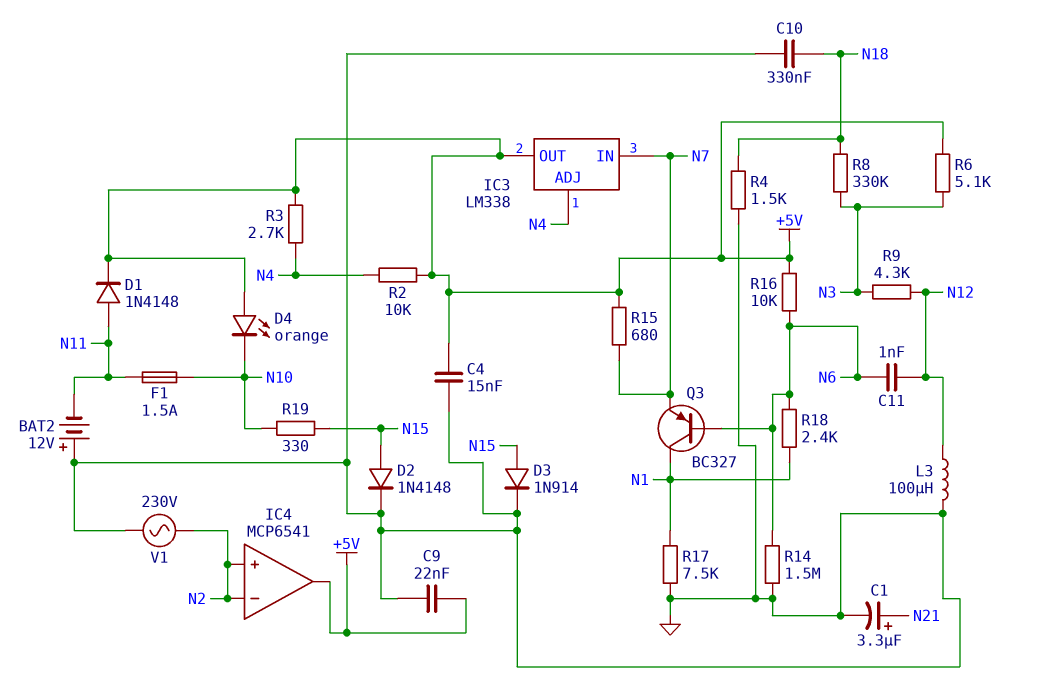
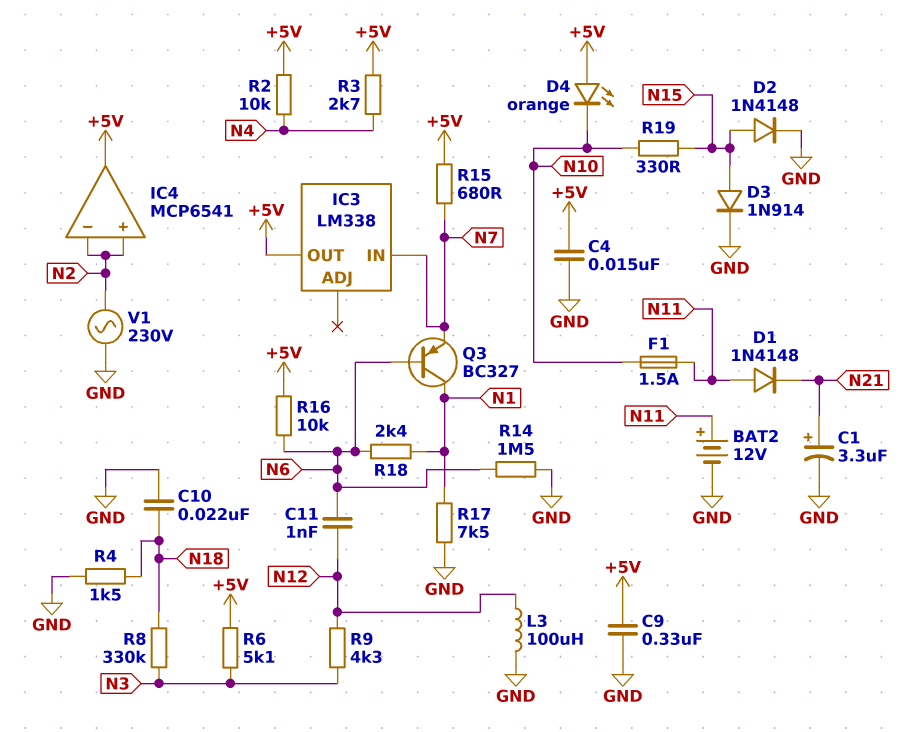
BAT2: 12V (plus GND, minus N11) -> 12V (plus N11, minus GND)
C9: 22nF (+5V, GND) -> 330nF (+5V, GND)
C10: 330nF (GND, N18) -> 22nF (GND, N18)
D1: diode 1N4148 (A N11, K +5V) -> diode 1N4148 (A N11, K N21)
IC3 pin ADJ: N4 -> none

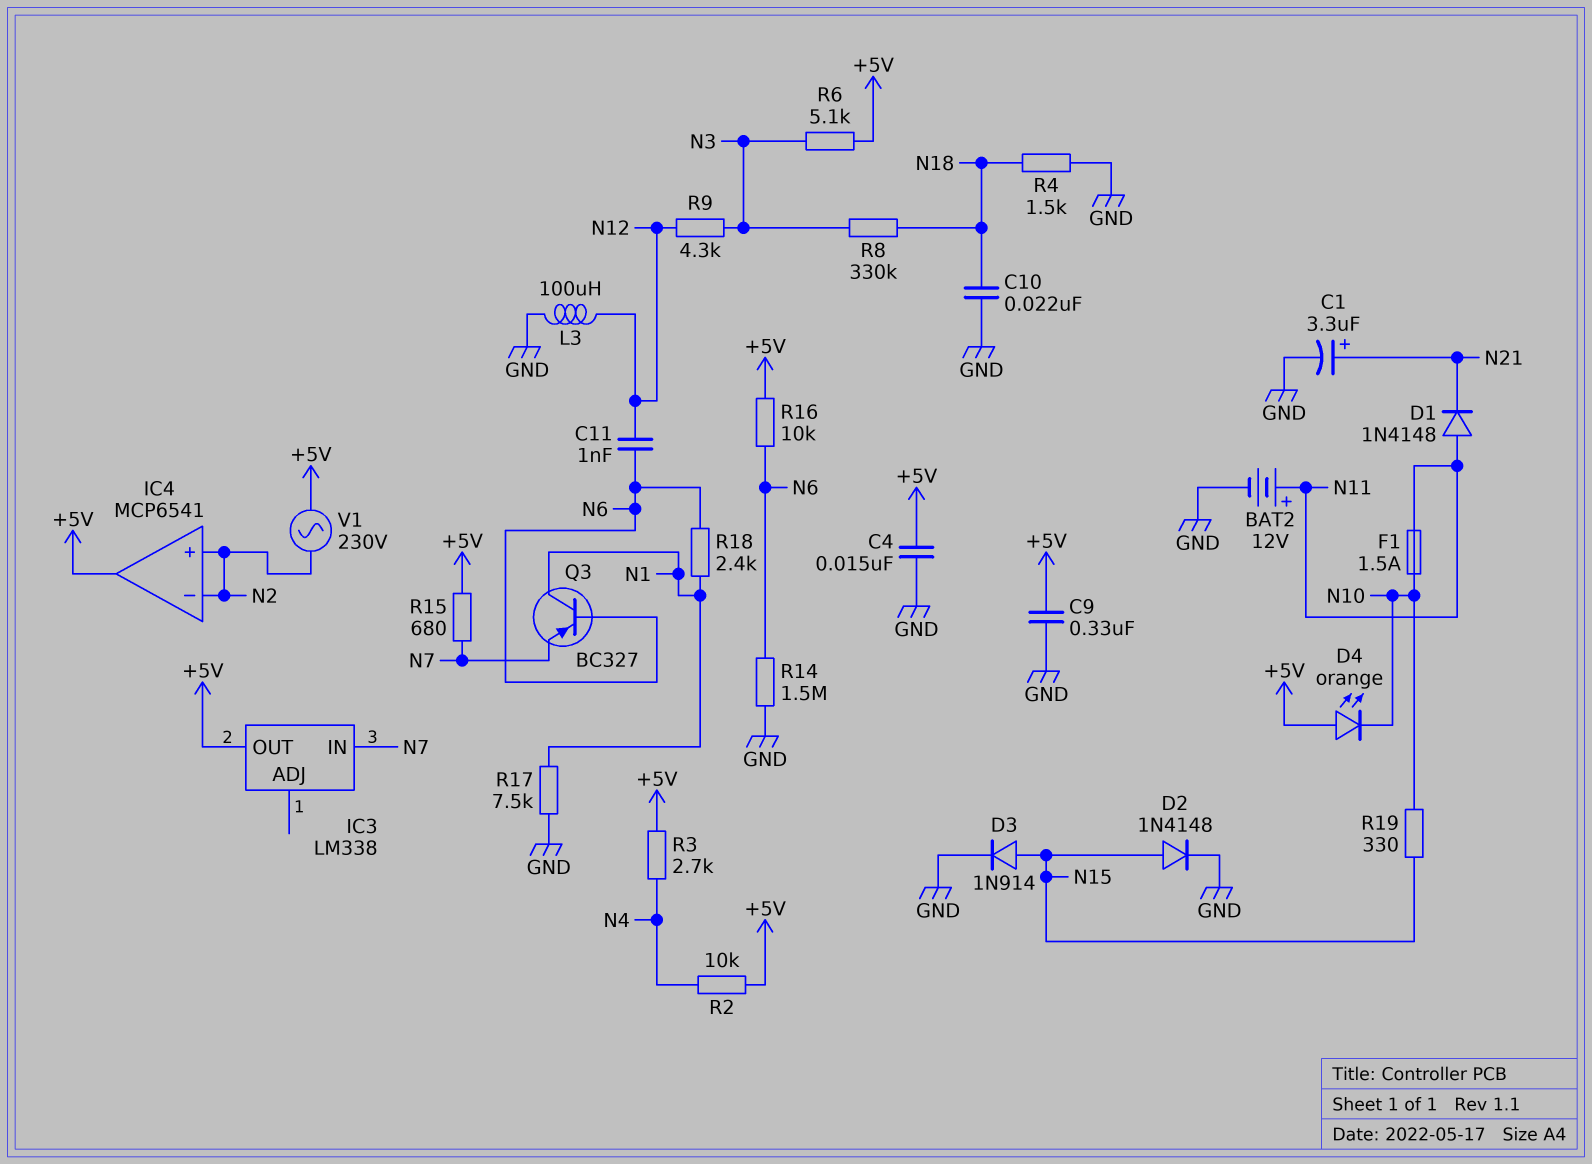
V1: AC 230V (GND, N2) -> AC 230V (+5V, N2)

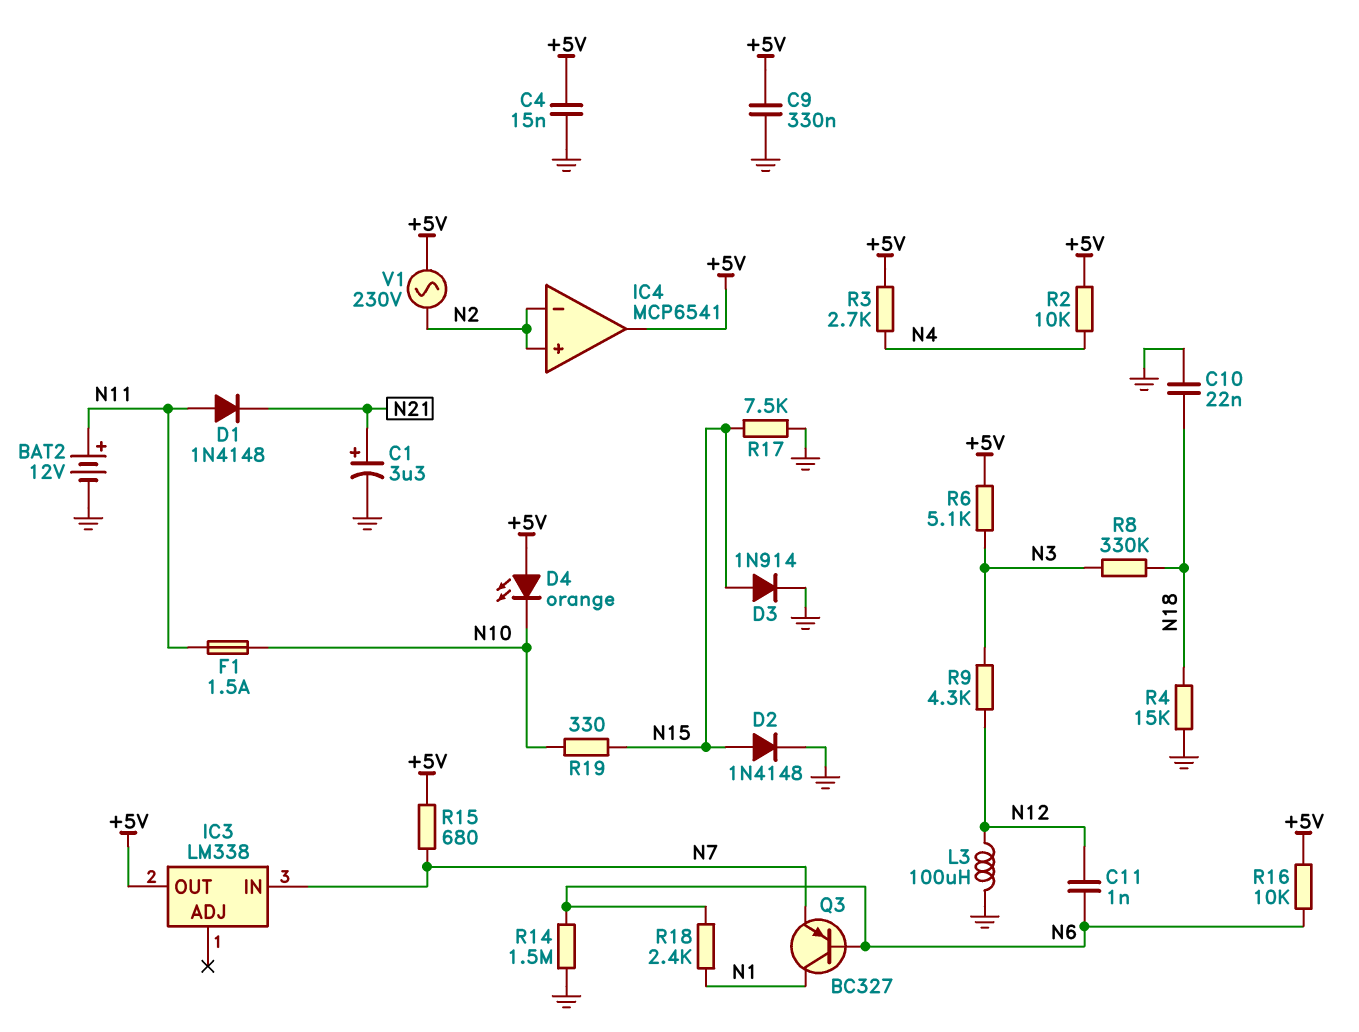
R4: 1.5k (GND, N18) -> 15k (GND, N18)
R17: 7.5k (GND, N1) -> 7.5k (GND, N15)

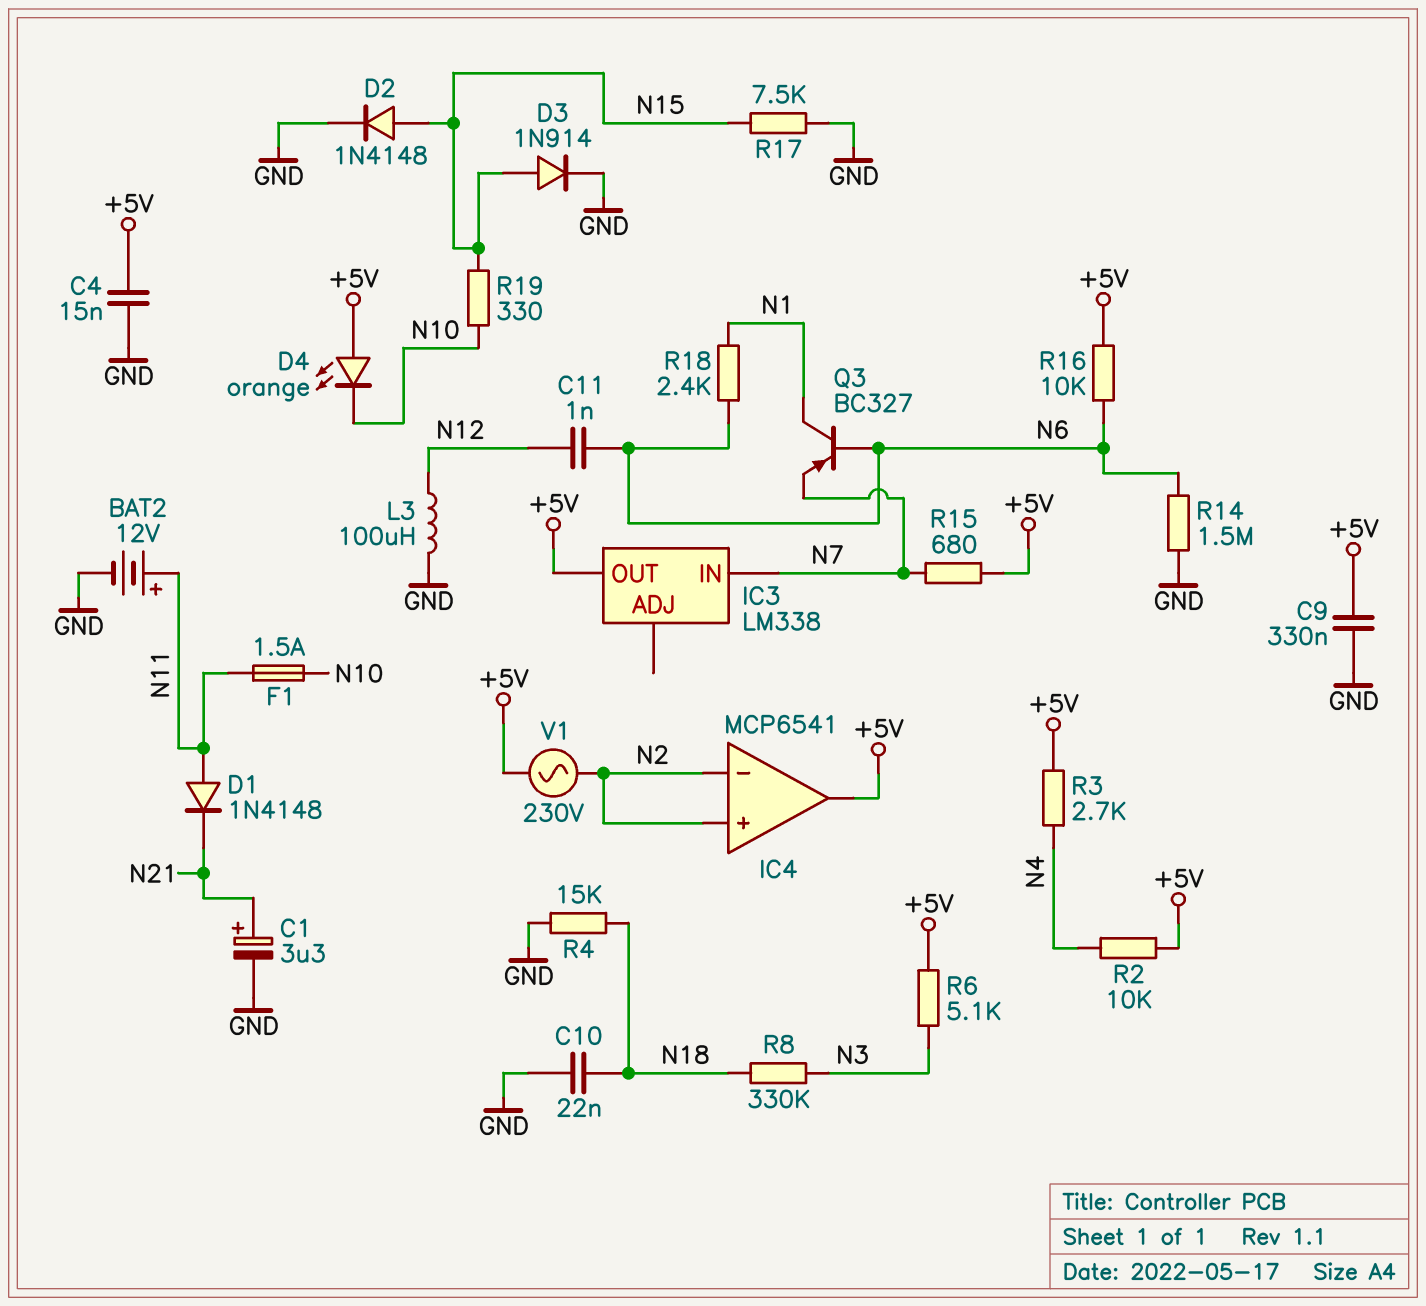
R9: 4.3k (N3, N12) -> none

